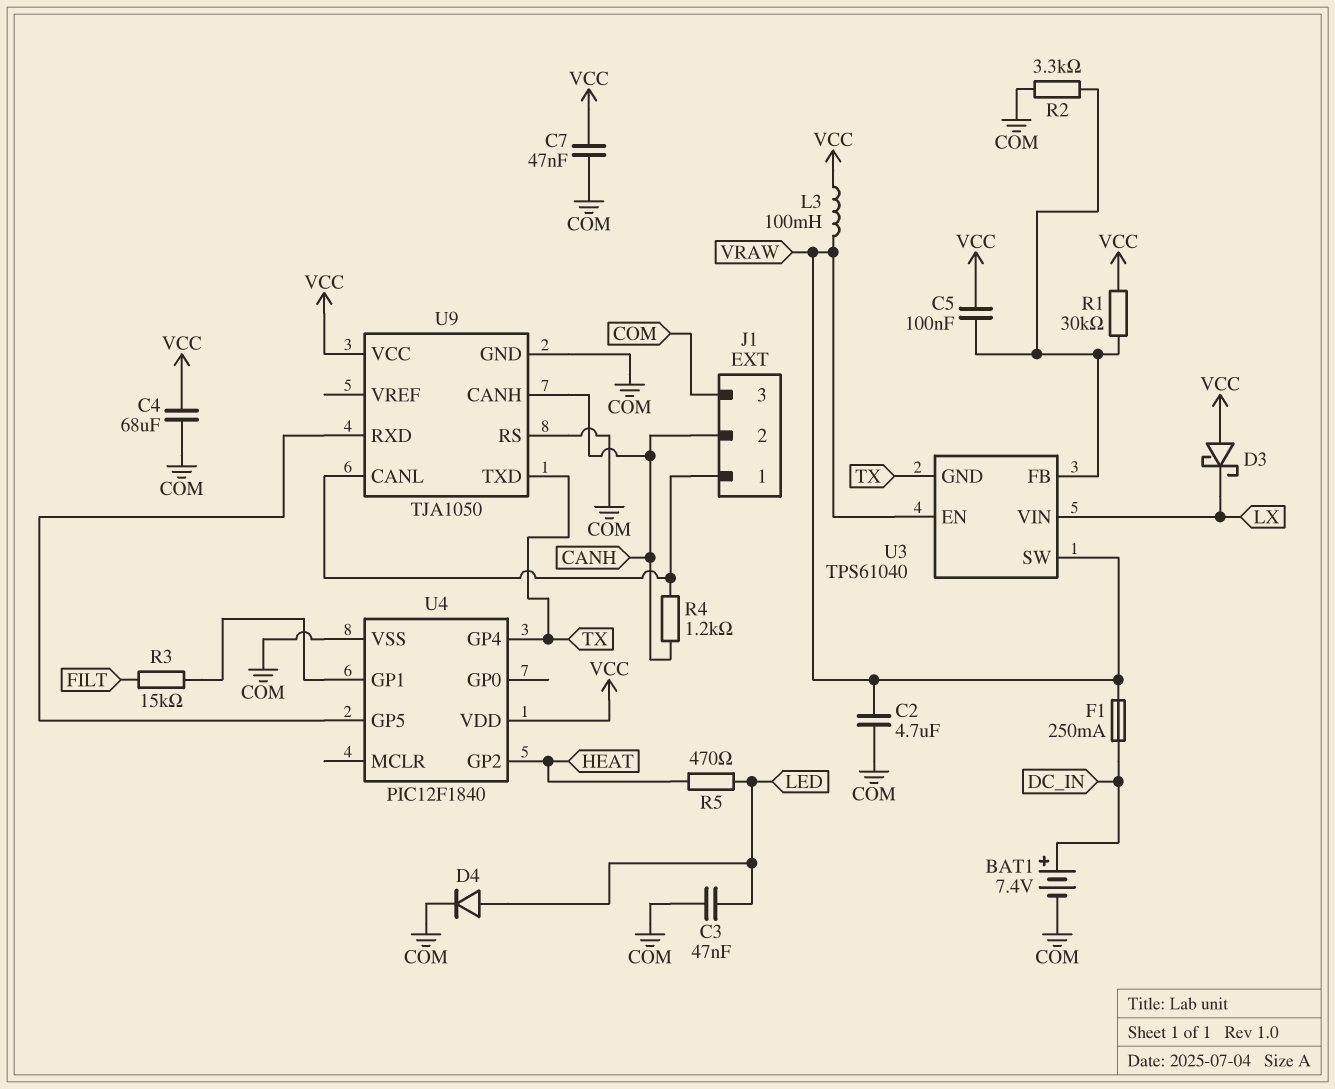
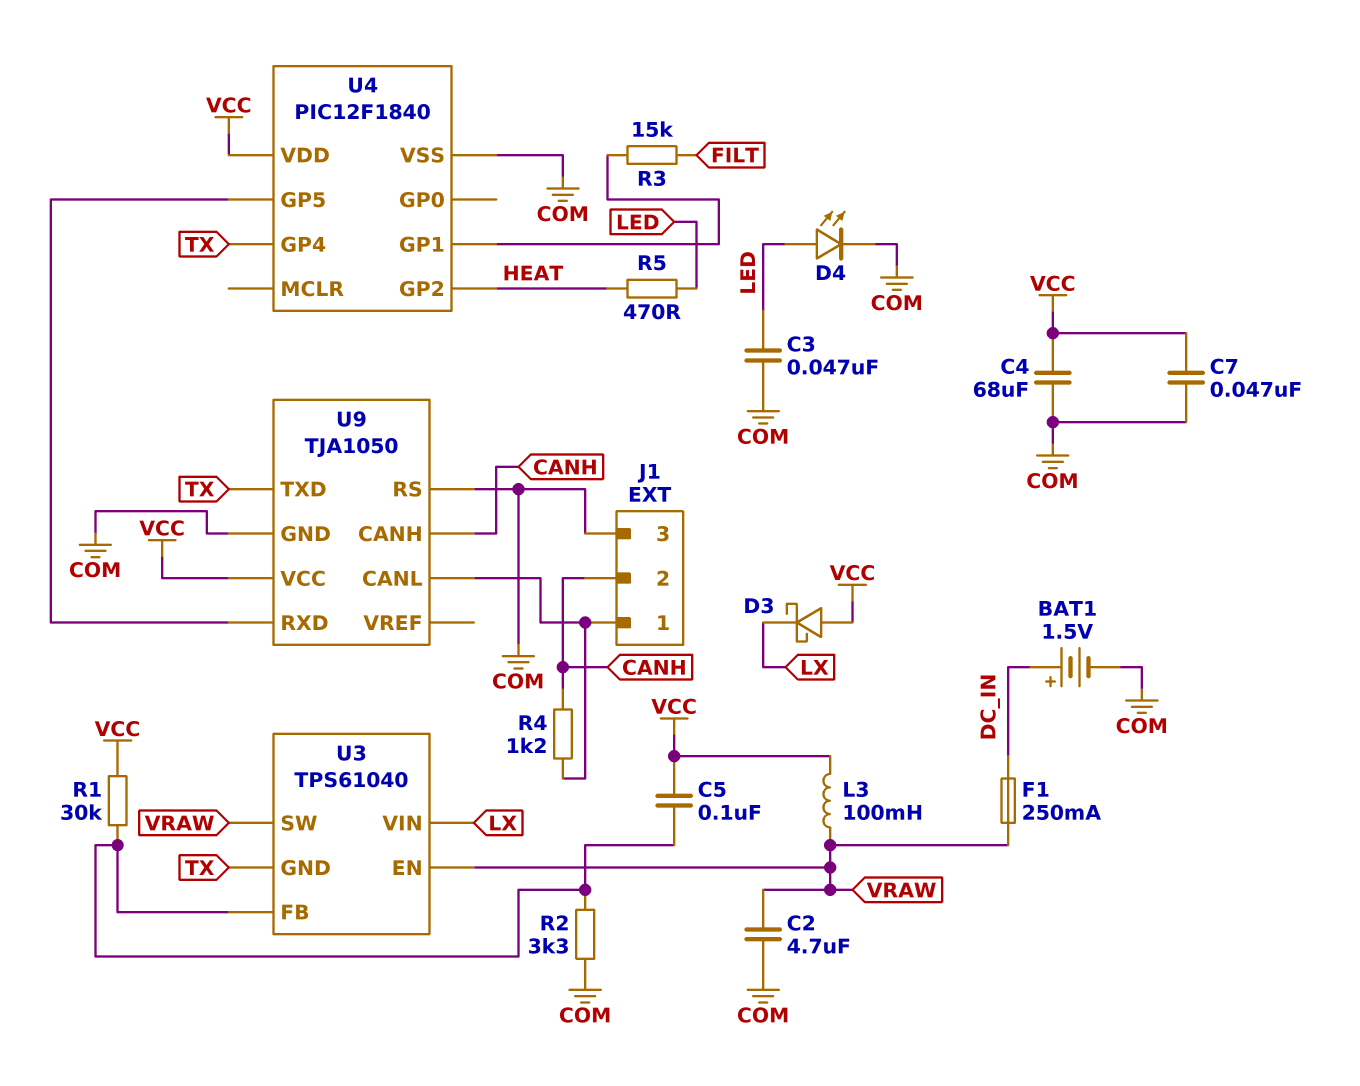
BAT1: 7.4V (plus DC_IN, minus COM) -> 1.5V (plus DC_IN, minus COM)
D4: diode (A LED, K COM) -> LED (A LED, K COM)

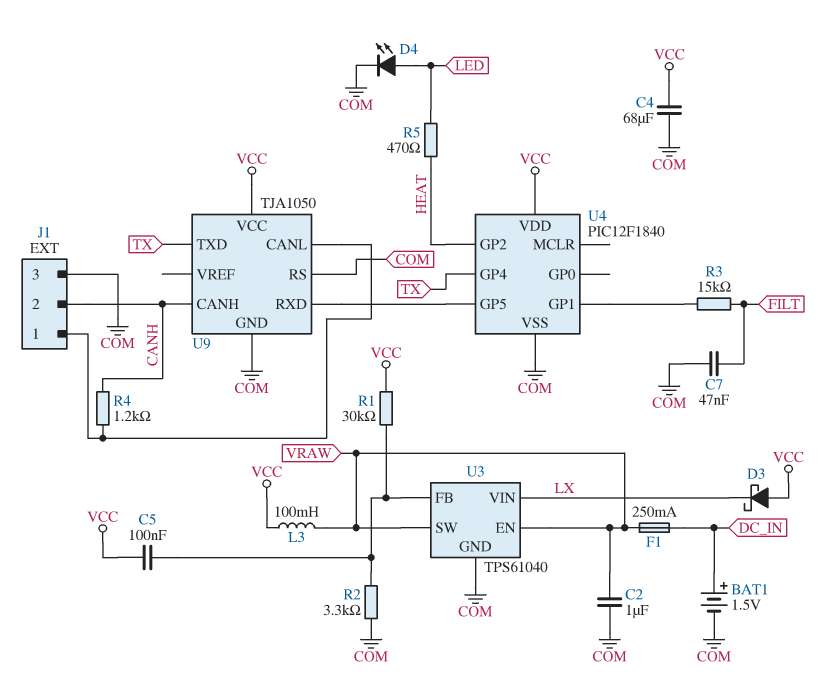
C2: 4.7uF (COM, VRAW) -> 1uF (COM, VRAW)
C3: 47nF (COM, LED) -> none
C7: 47nF (COM, VCC) -> 47nF (COM, FILT)
U3 pin GND: TX -> COM

